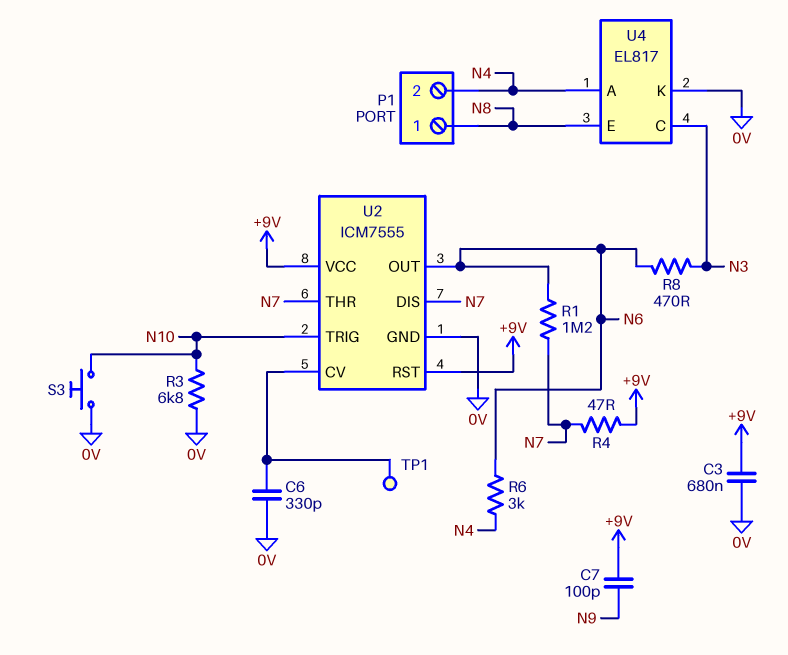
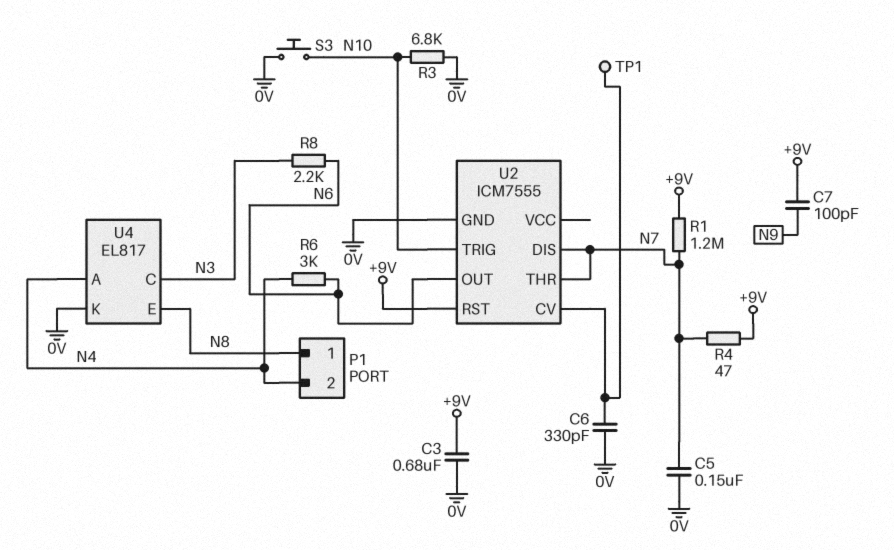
C5: none -> 150nF (0V, N7)
R1: 1.2M (N6, N7) -> 1.2M (+9V, N7)
R8: 470 (N3, N6) -> 2.2k (N3, N6)
U2 pin VCC: +9V -> none

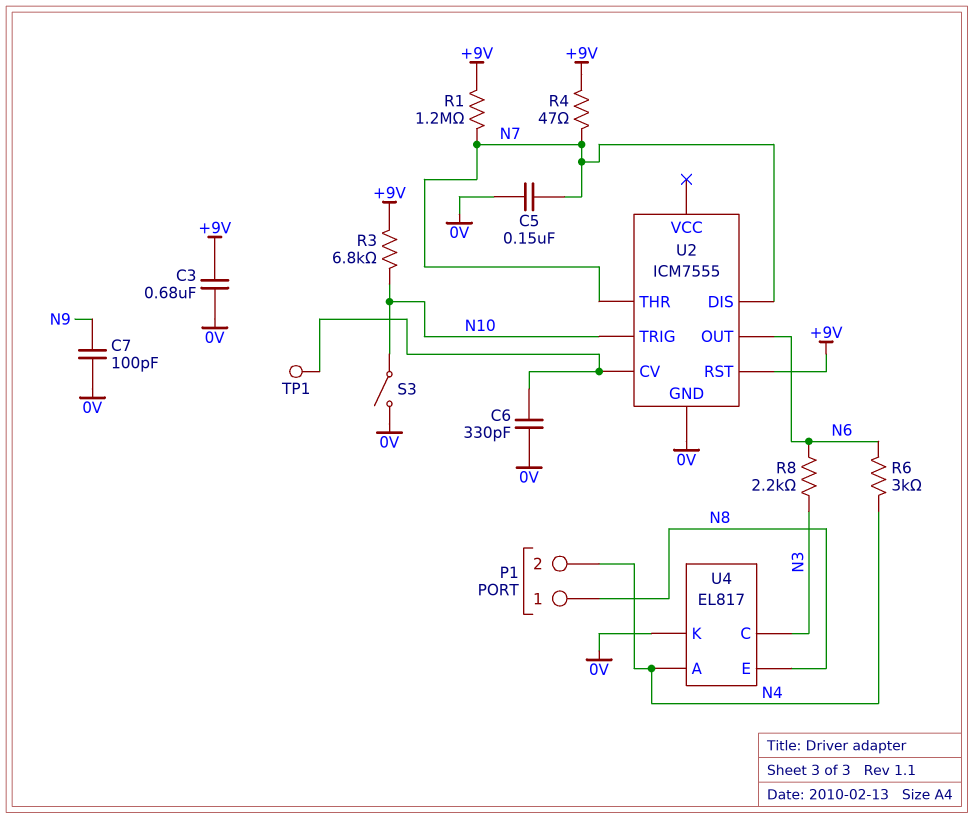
C7: 100pF (+9V, N9) -> 100pF (0V, N9)
R3: 6.8k (0V, N10) -> 6.8k (+9V, N10)
S3: button (0V, N10) -> switch (0V, N10)

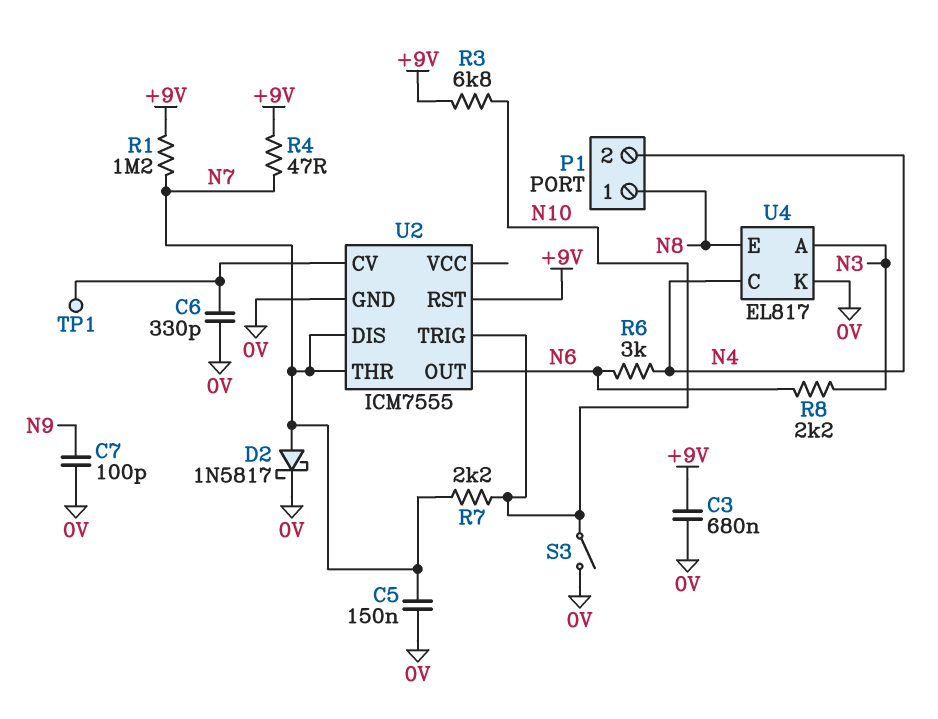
D2: none -> schottky 1N5817 (A N7, K 0V)
R7: none -> 2.2k (N7, N10)
U4 pin A: N4 -> N3
U4 pin C: N3 -> N4

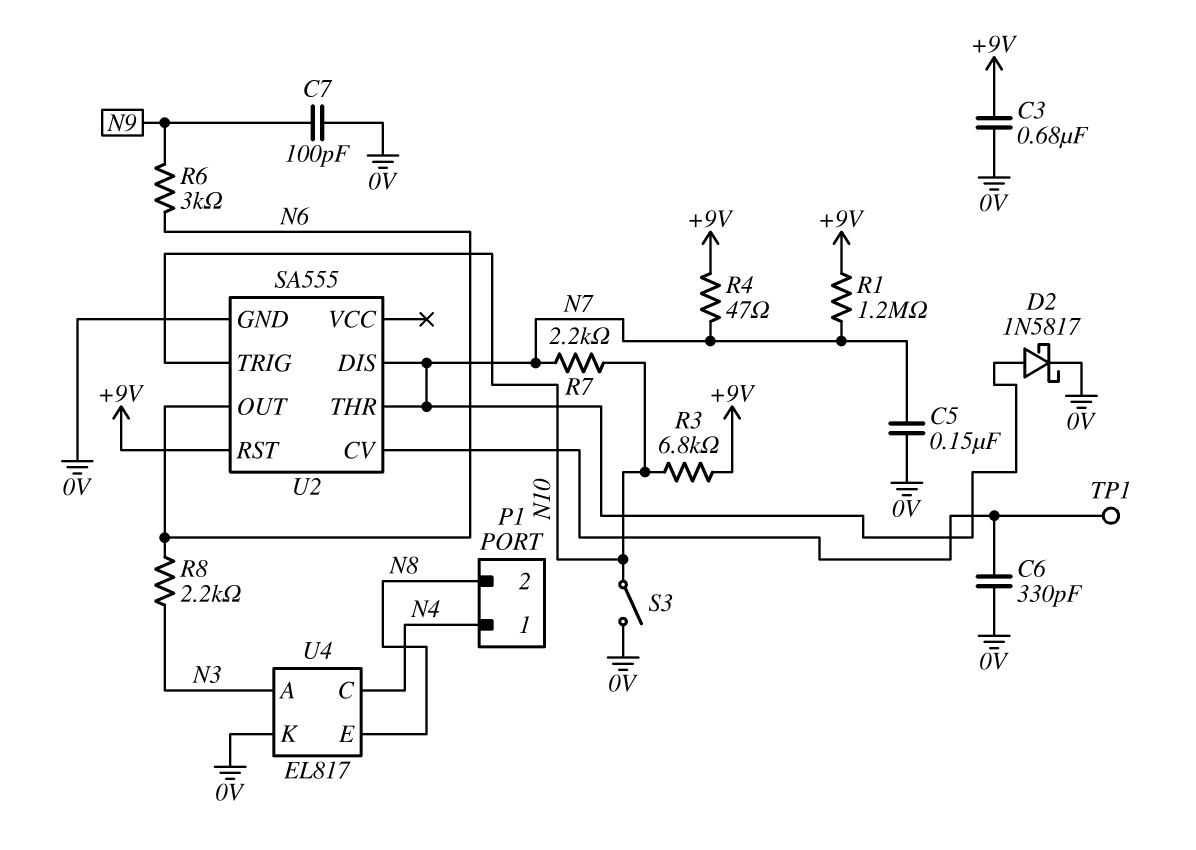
P1 pin 1: N8 -> N4
P1 pin 2: N4 -> N8
R6: 3k (N4, N6) -> 3k (N6, N9)
U2: ICM7555 -> SA555

